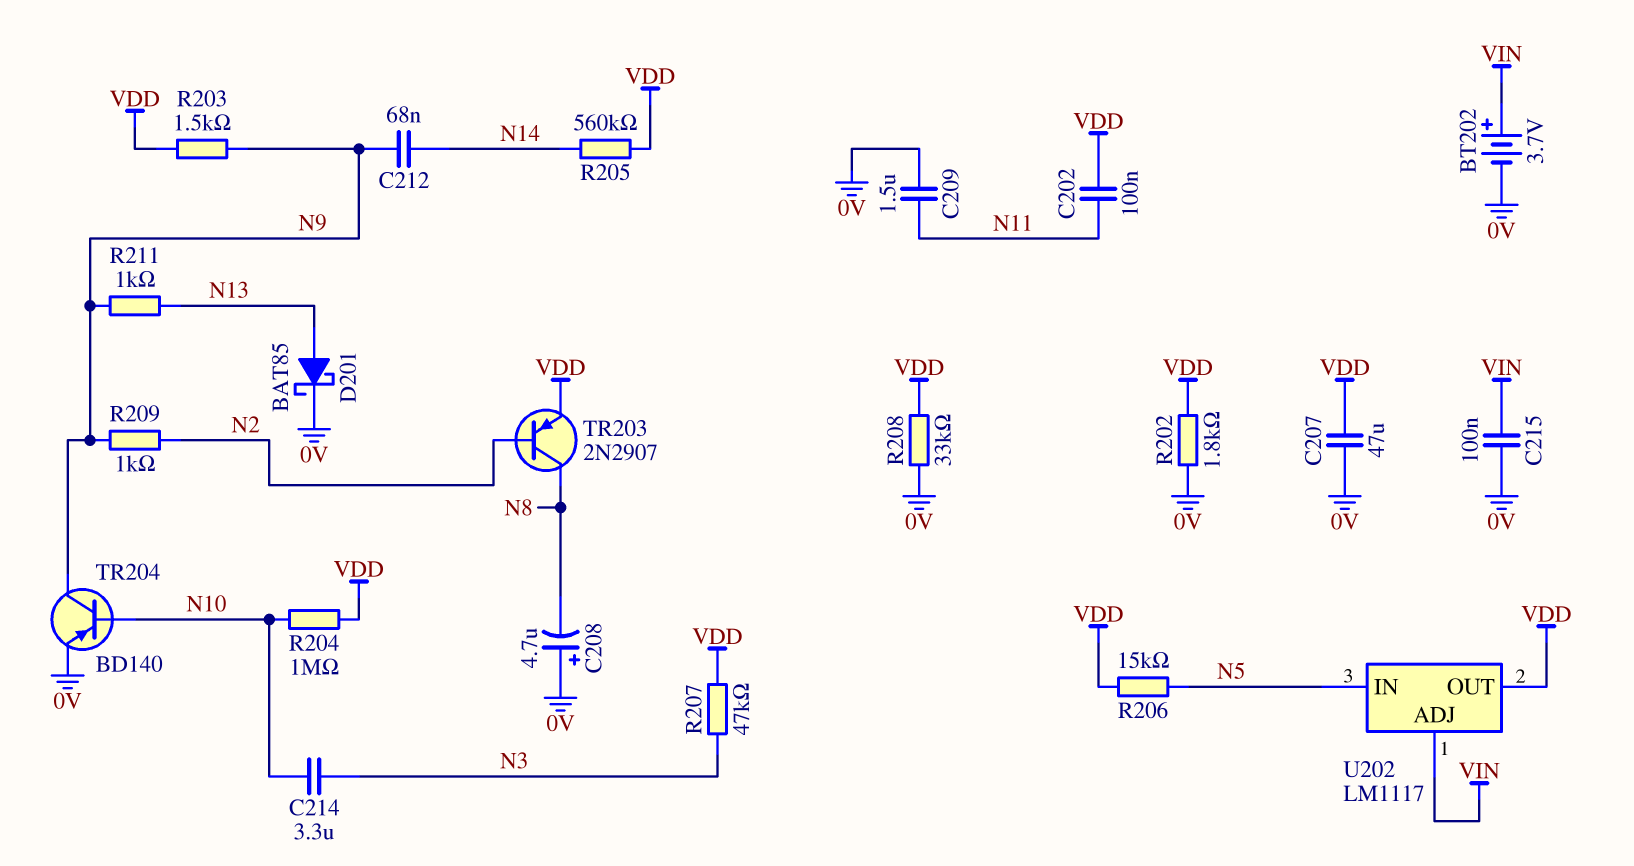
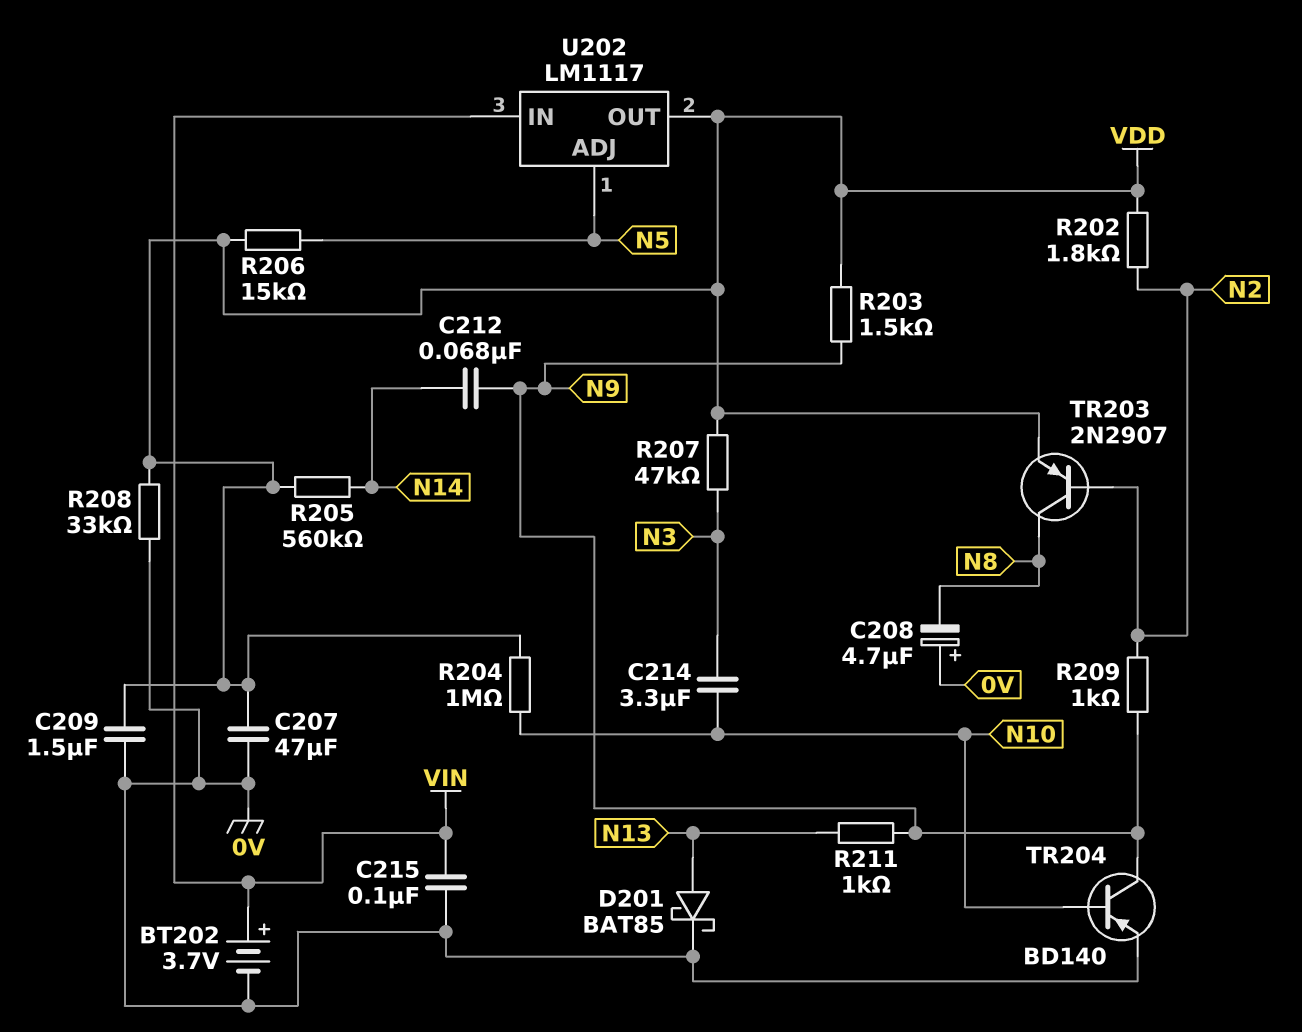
C202: 100nF (N11, VDD) -> none
C209: 1.5uF (0V, N11) -> 1.5uF (0V, VDD)
R202: 1.8k (0V, VDD) -> 1.8k (N2, VDD)
U202 pin ADJ: VIN -> N5
U202 pin IN: N5 -> VIN

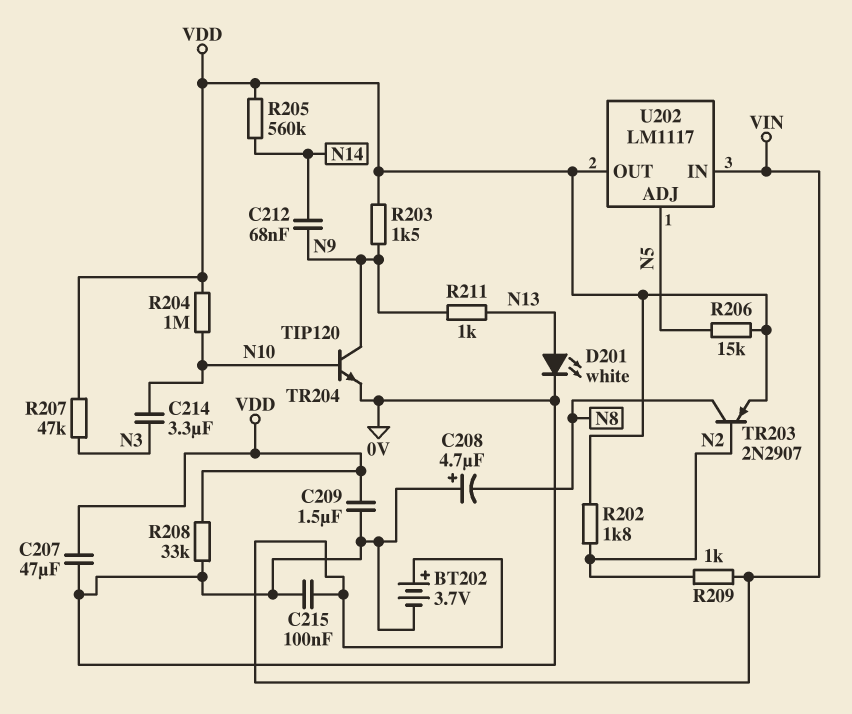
D201: schottky BAT85 (A N13, K 0V) -> LED white (A N13, K 0V)
R209: 1k (N2, N9) -> 1k (N2, VIN)
TR204: PNP BD140 (B N10, C N9, E 0V) -> NPN TIP120 (B N10, C N9, E 0V)

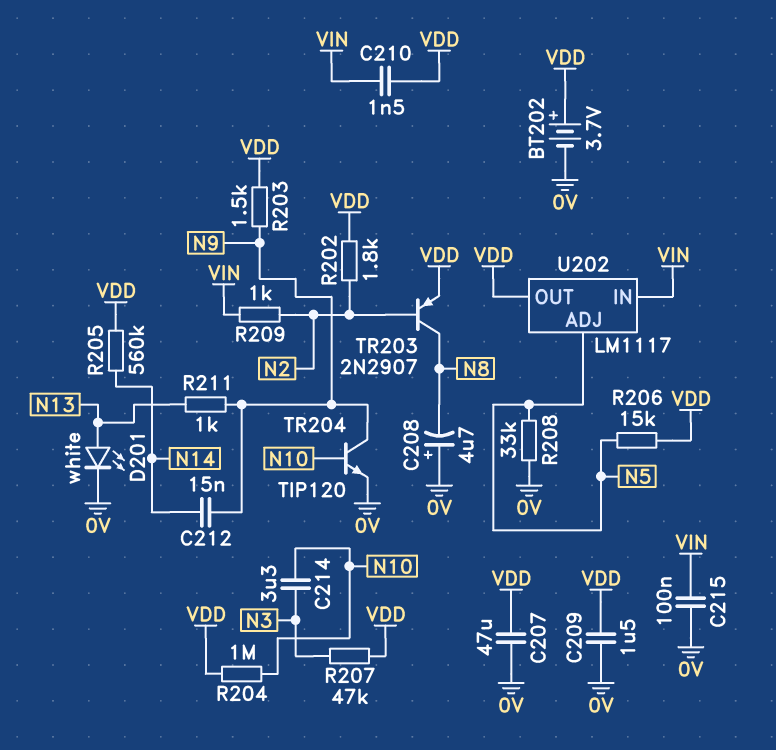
BT202: 3.7V (plus VIN, minus 0V) -> 3.7V (plus VDD, minus 0V)
C210: none -> 1.5nF (VDD, VIN)
C212: 68nF (N9, N14) -> 15nF (N9, N14)
R208: 33k (0V, VDD) -> 33k (0V, N5)

